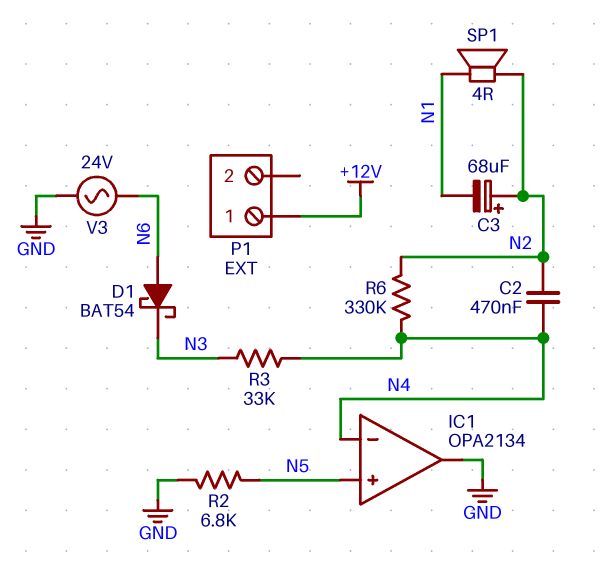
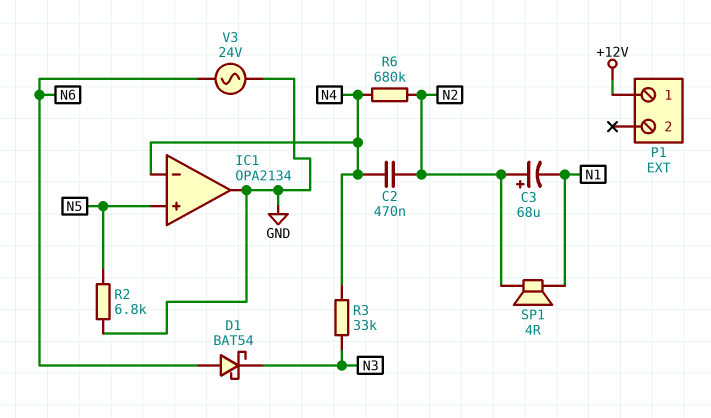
R6: 330k (N2, N4) -> 680k (N2, N4)

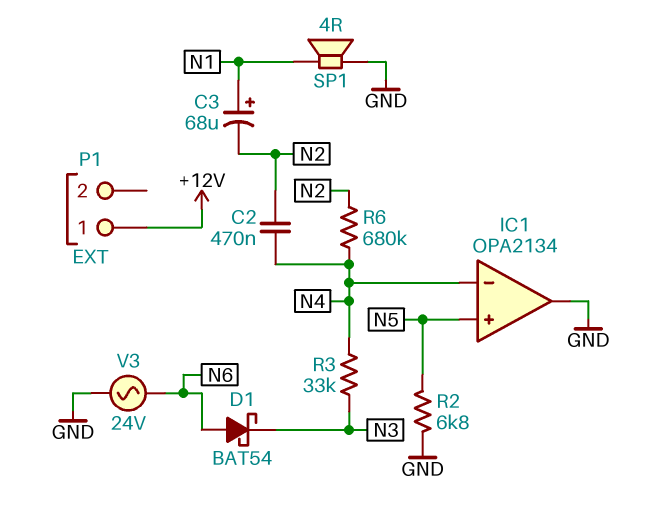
C3: 68uF (plus N2, minus N1) -> 68uF (plus N1, minus N2)
SP1: speaker 4R (N1, N2) -> speaker 4R (GND, N1)

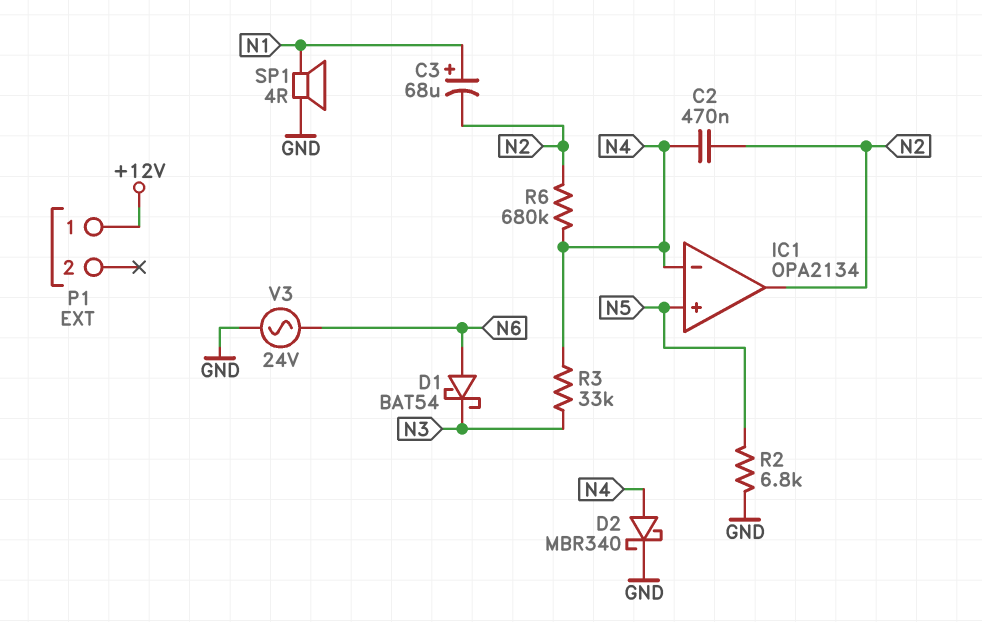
D2: none -> schottky MBR340 (A N4, K GND)
IC1 pin out: GND -> N2

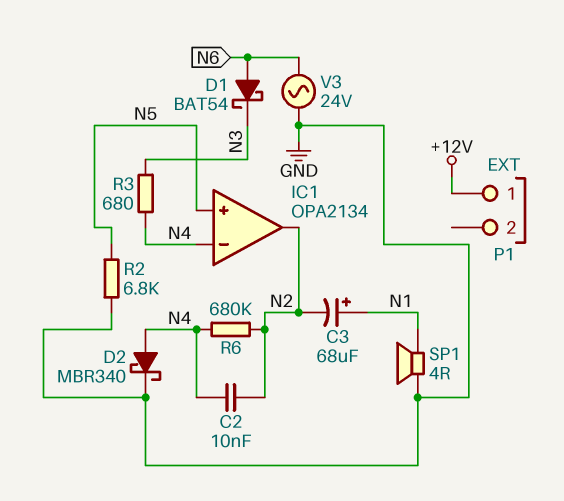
C2: 470nF (N2, N4) -> 10nF (N2, N4)
R3: 33k (N3, N4) -> 680 (N3, N4)

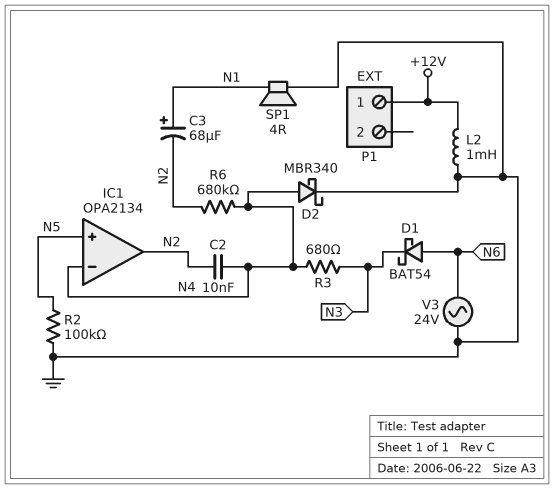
L2: none -> 1mH (+12V, GND)
R2: 6.8k (GND, N5) -> 100k (GND, N5)

